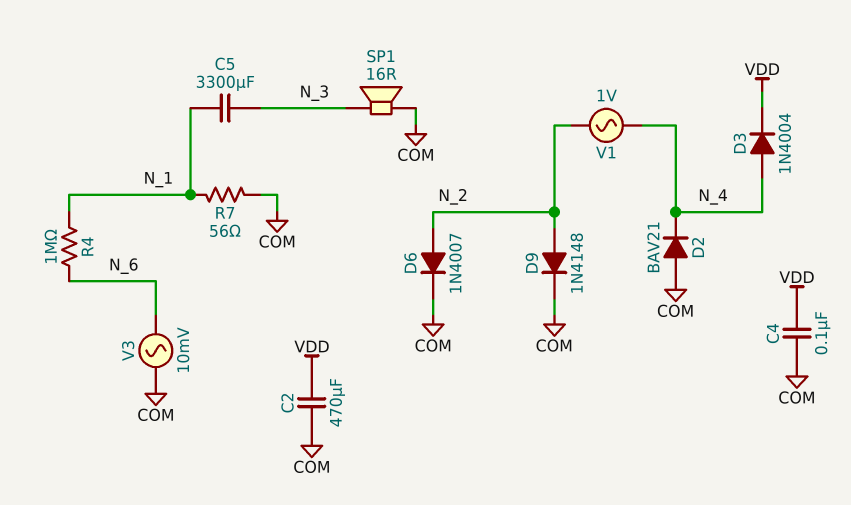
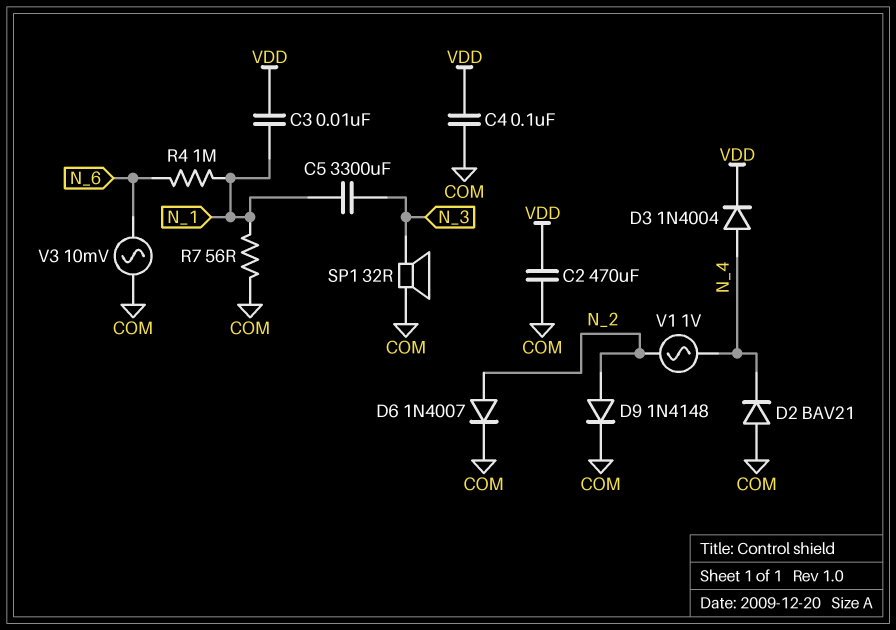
C3: none -> 10nF (N_1, VDD)
SP1: speaker 16R (COM, N_3) -> speaker 32R (COM, N_3)

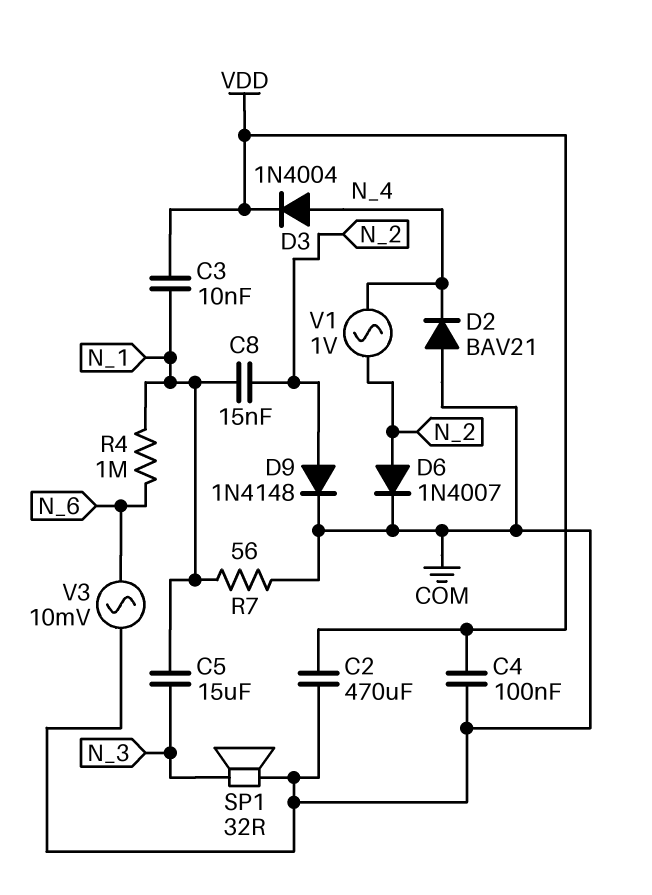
C5: 3300uF (N_1, N_3) -> 15uF (N_1, N_3)
C8: none -> 15nF (N_1, N_2)

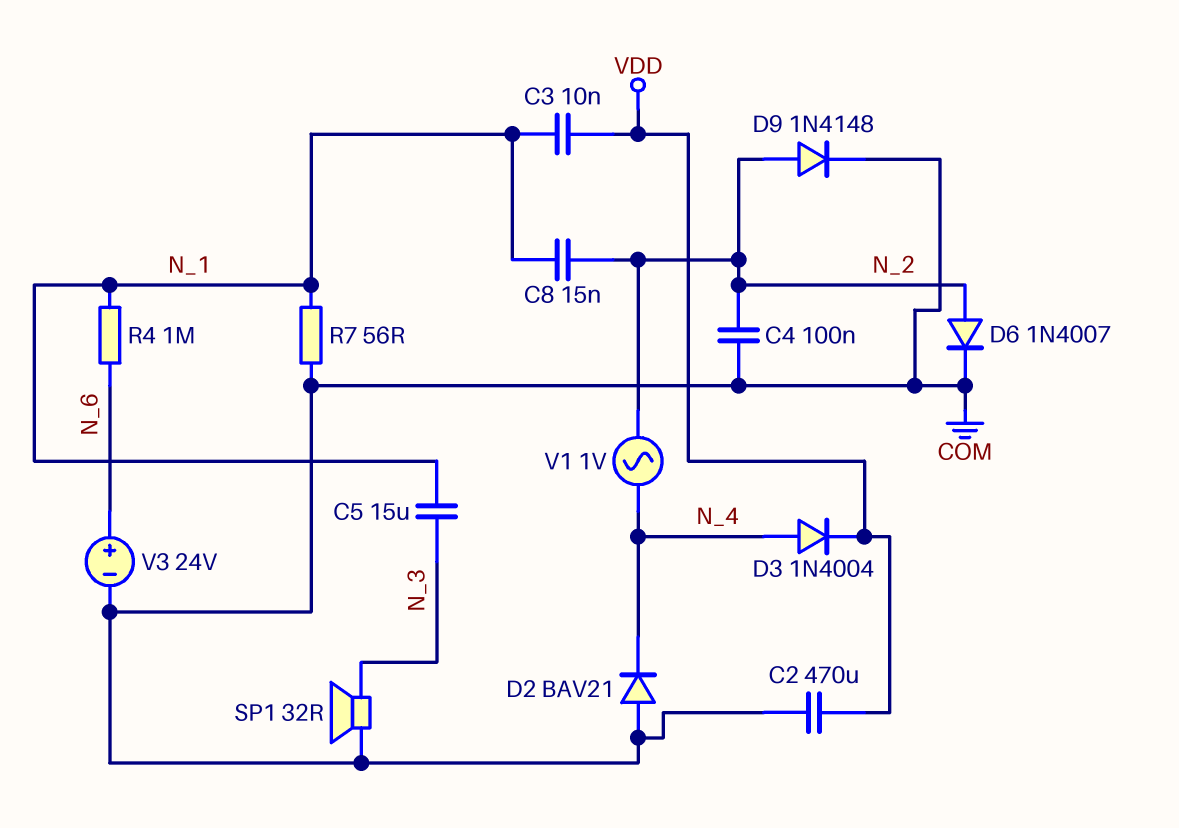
C4: 100nF (COM, VDD) -> 100nF (COM, N_2)
V3: AC 10mV (COM, N_6) -> 24V (plus N_6, minus COM)

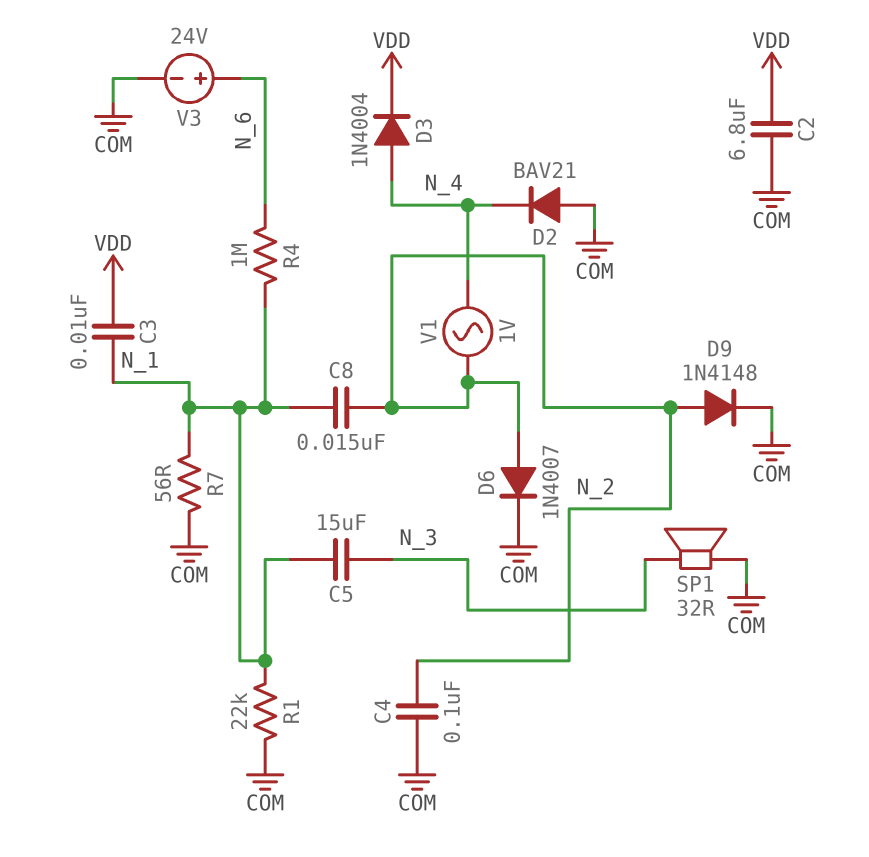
C2: 470uF (COM, VDD) -> 6.8uF (COM, VDD)
R1: none -> 22k (COM, N_1)

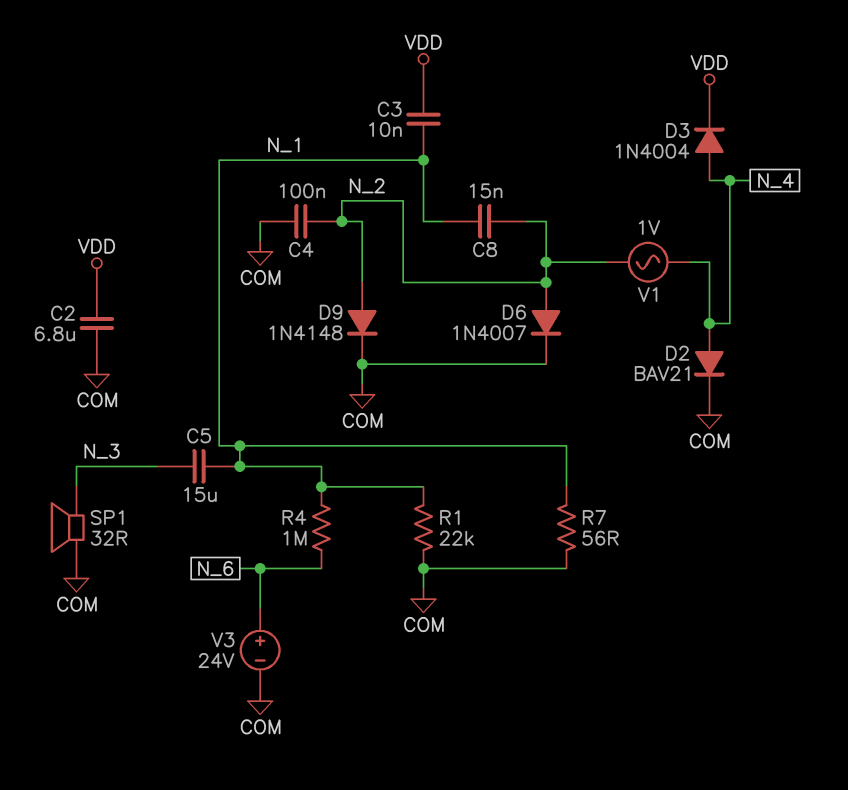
D2: diode BAV21 (A COM, K N_4) -> diode BAV21 (A N_4, K COM)

